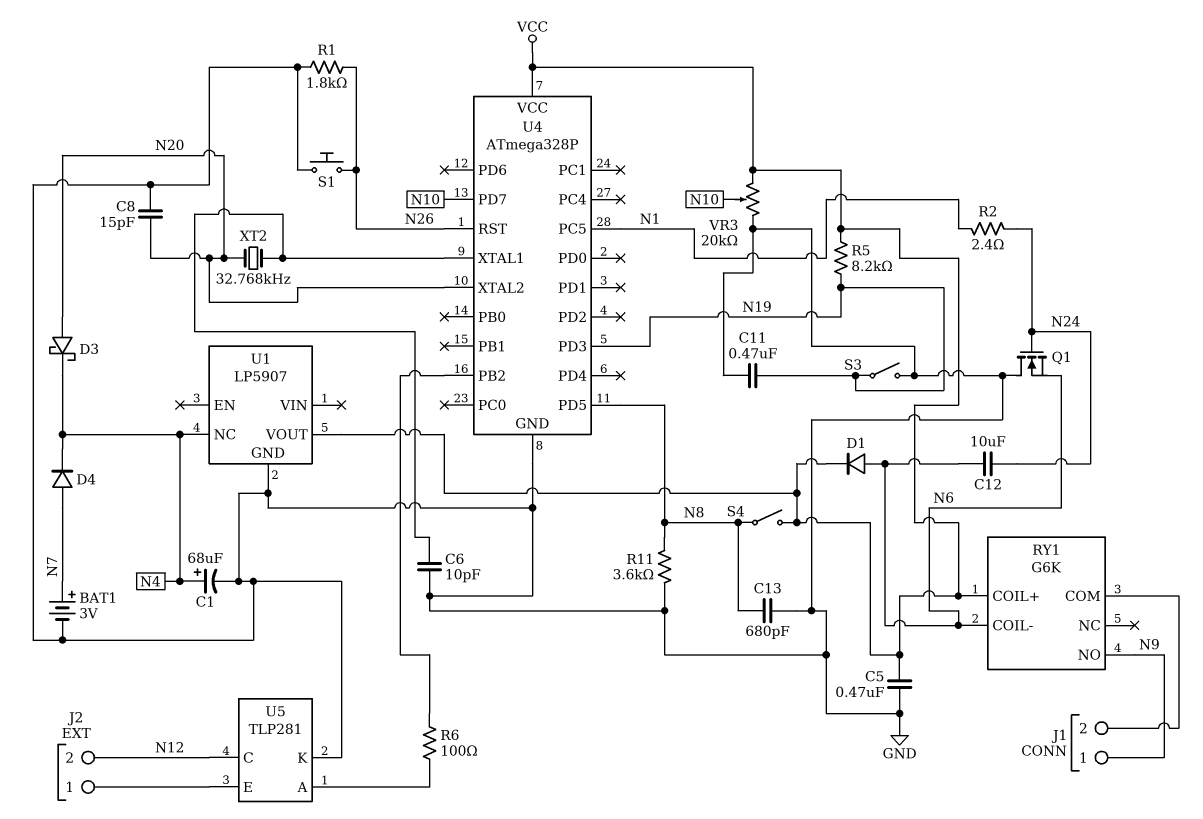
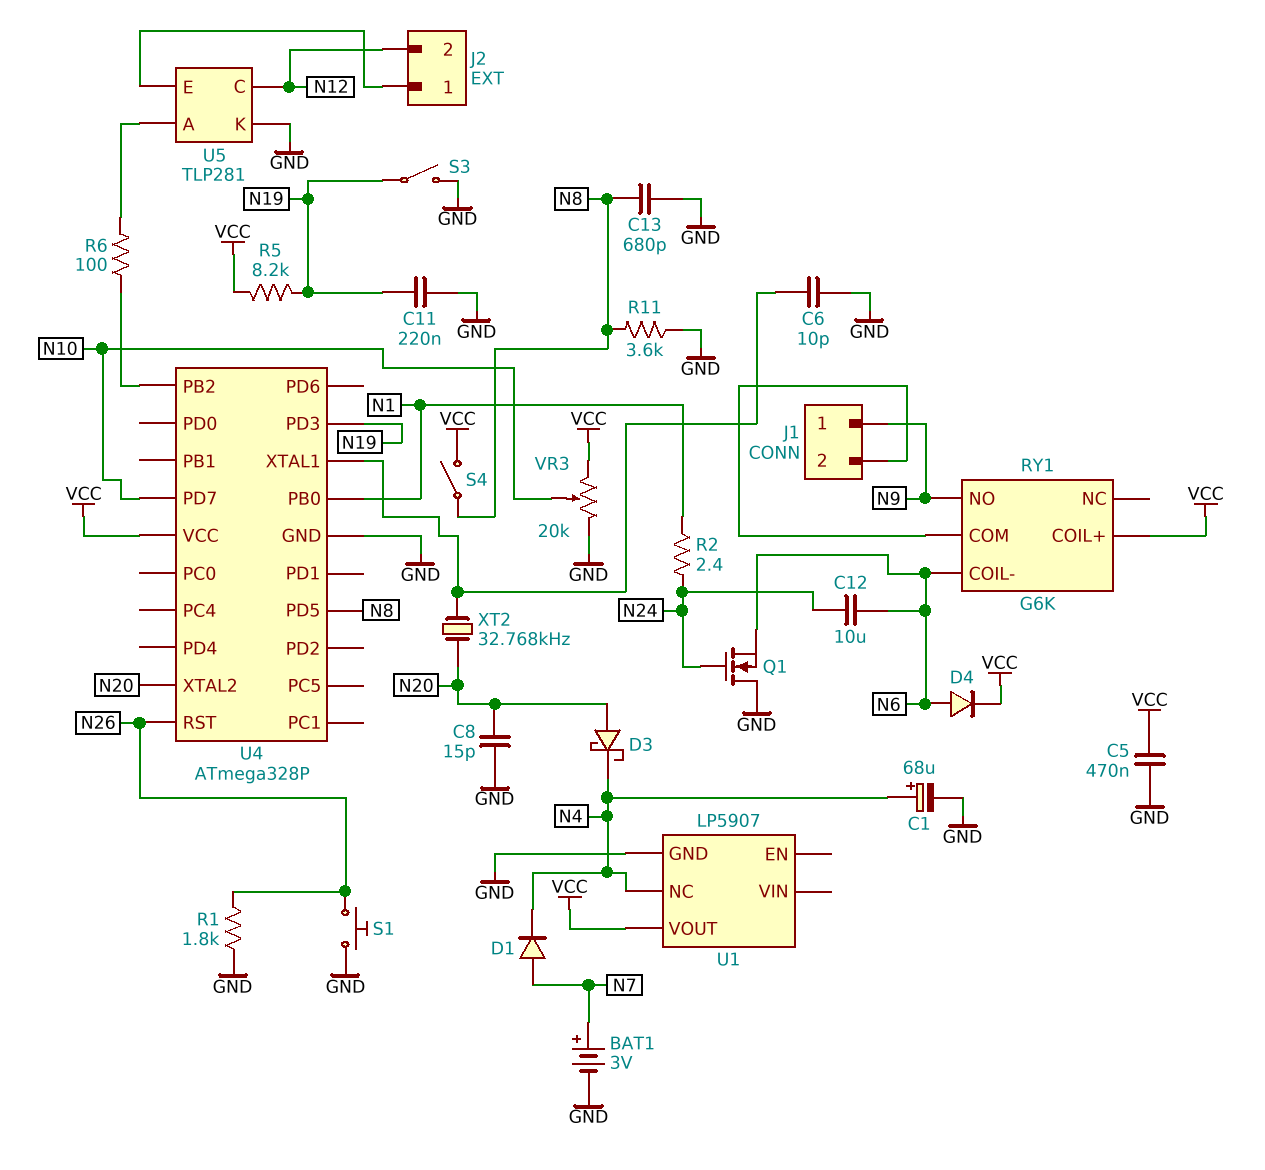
C11: 470nF (GND, N19) -> 220nF (GND, N19)
D1: diode (A N6, K VCC) -> diode (A N7, K N4)
D4: diode (A N7, K N4) -> diode (A N6, K VCC)
U4 pin PB0: none -> N1
U4 pin PC5: N1 -> none

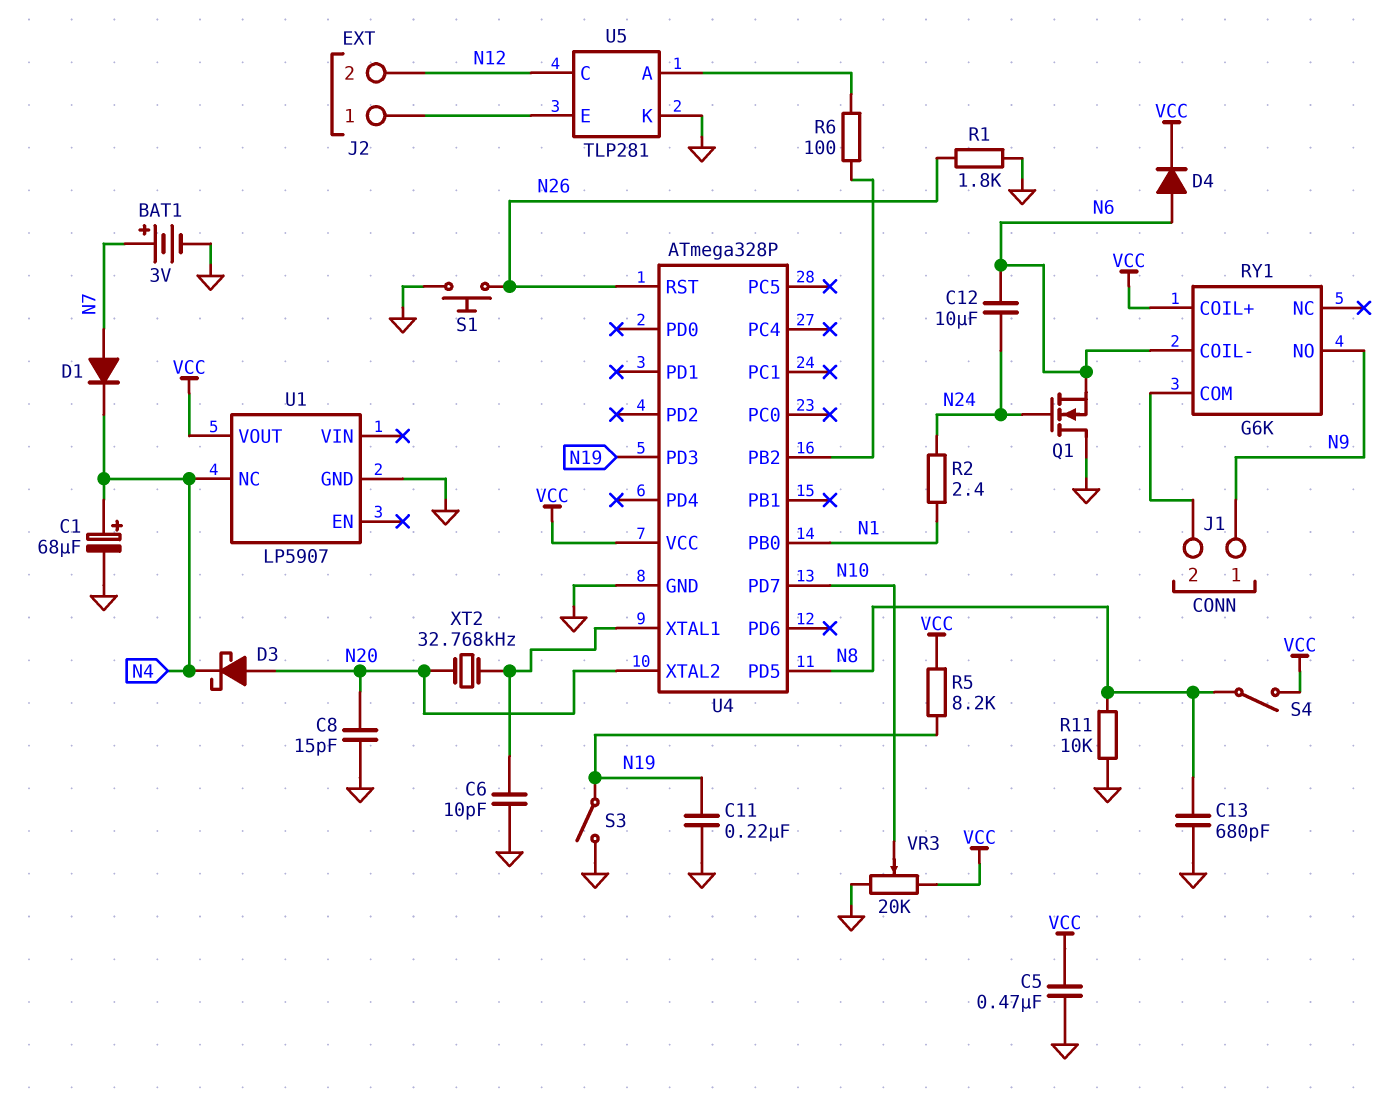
R11: 3.6k (GND, N8) -> 10k (GND, N8)

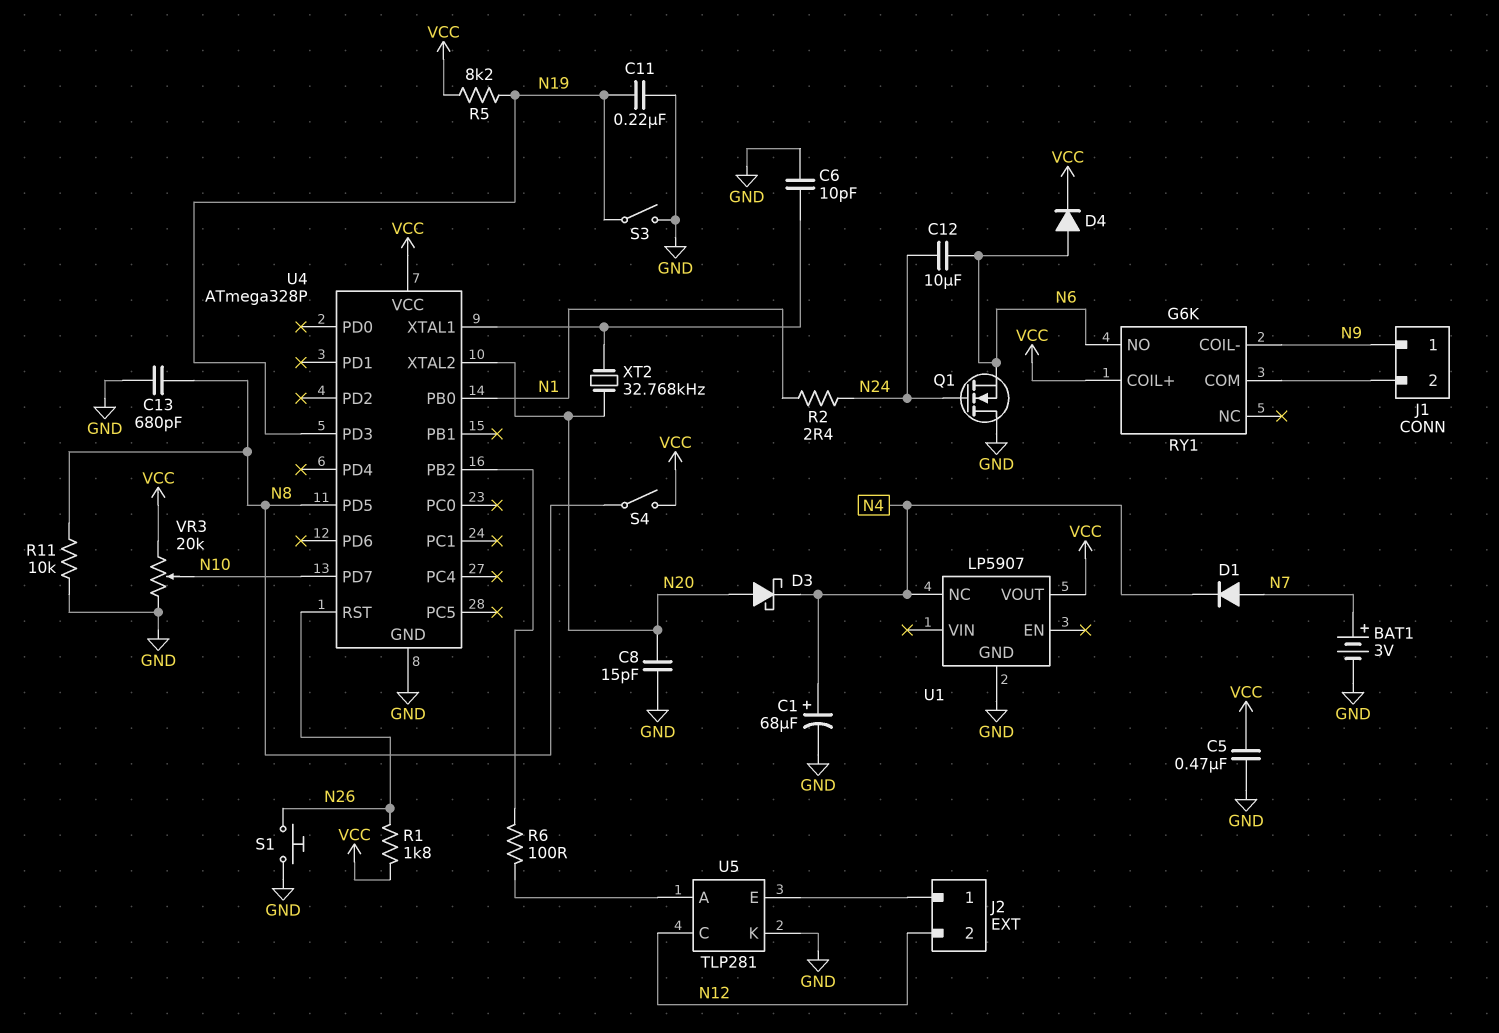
R1: 1.8k (GND, N26) -> 1.8k (N26, VCC)
RY1 pin COIL-: N6 -> N9
RY1 pin NO: N9 -> N6

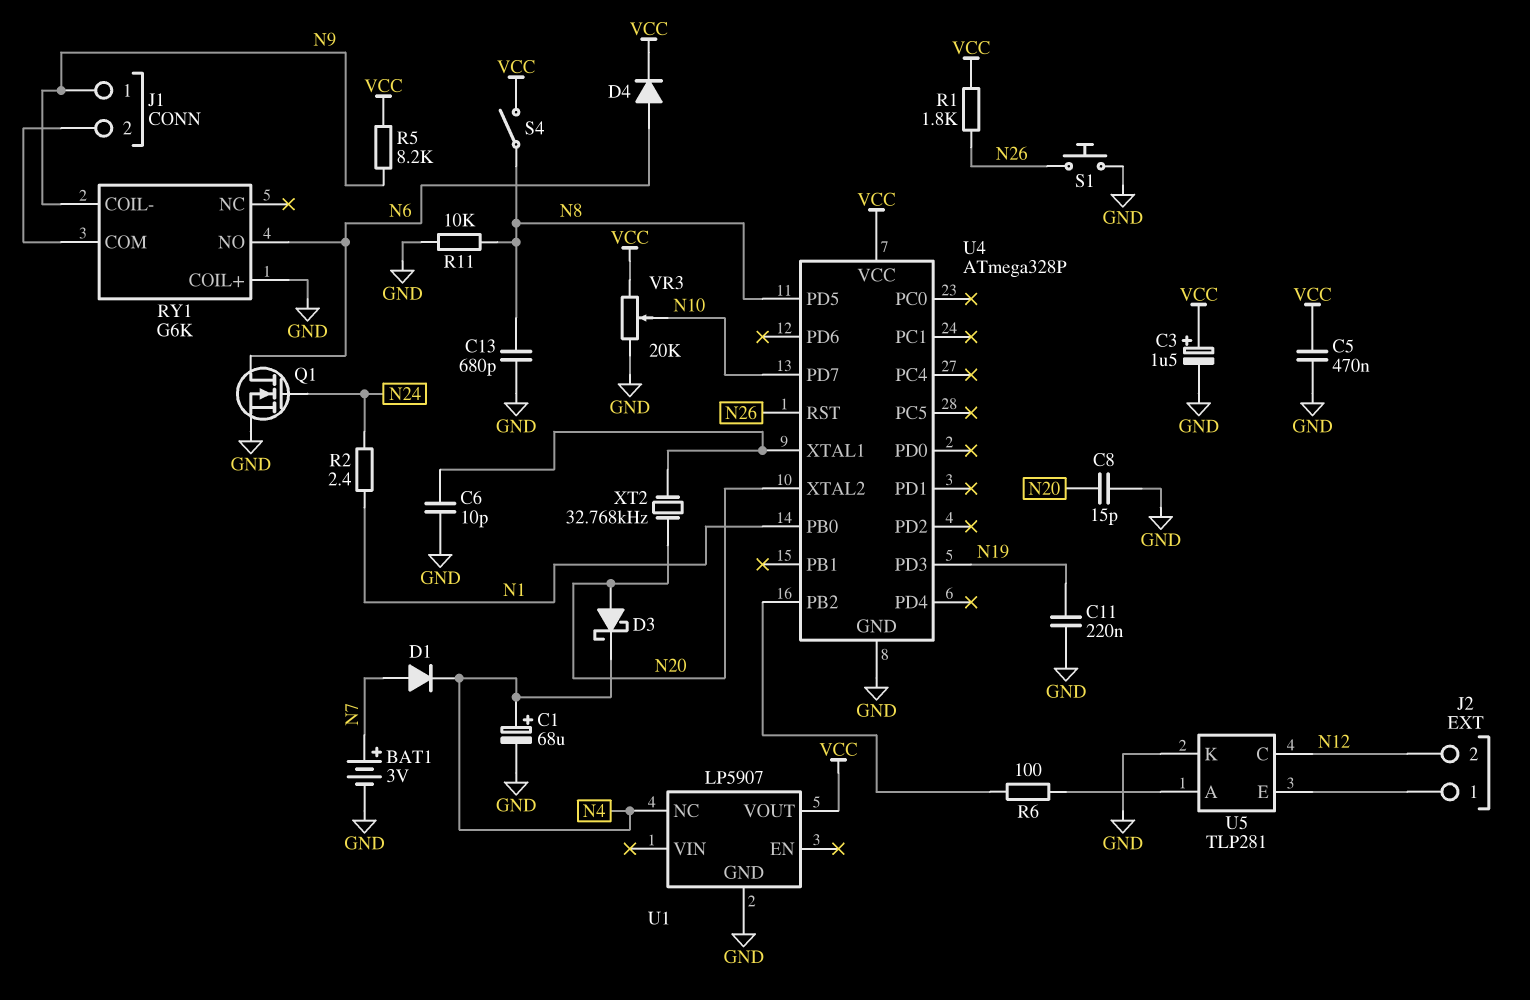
C3: none -> 1.5uF (plus VCC, minus GND)
C12: 10uF (N6, N24) -> none
Q1: NMOS (G N24, D GND, S N6) -> NMOS (G N24, D N6, S GND)
R5: 8.2k (N19, VCC) -> 8.2k (N9, VCC)
RY1 pin COIL+: VCC -> GND
S3: switch (GND, N19) -> none

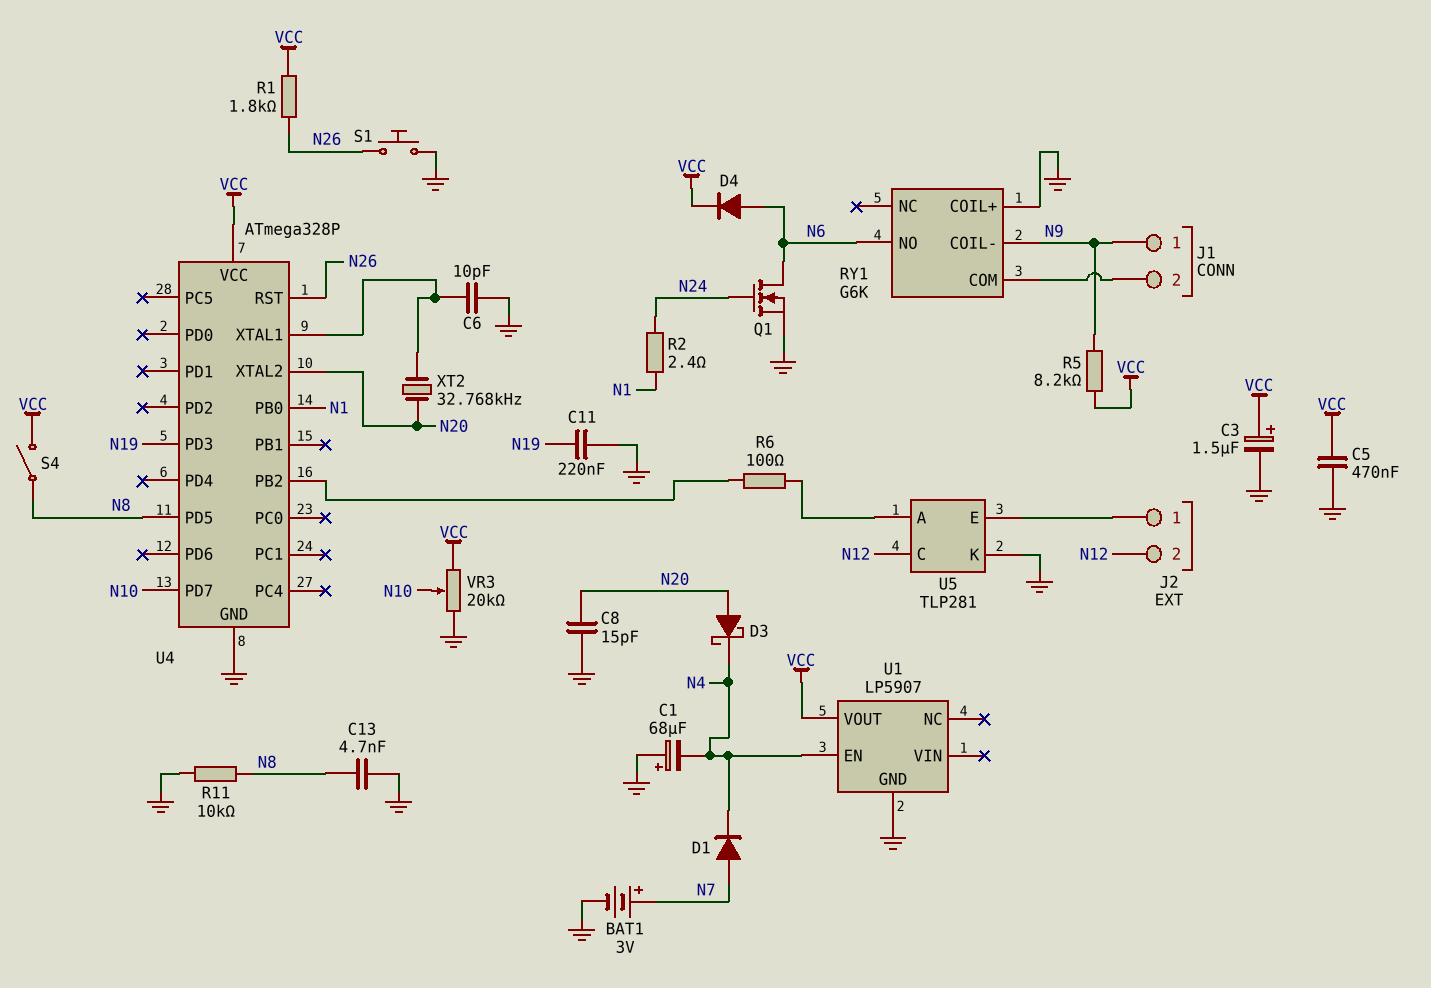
C1: 68uF (plus N4, minus GND) -> 68uF (plus GND, minus N4)
C13: 680pF (GND, N8) -> 4.7nF (GND, N8)
U1 pin EN: none -> N4
U1 pin NC: N4 -> none

